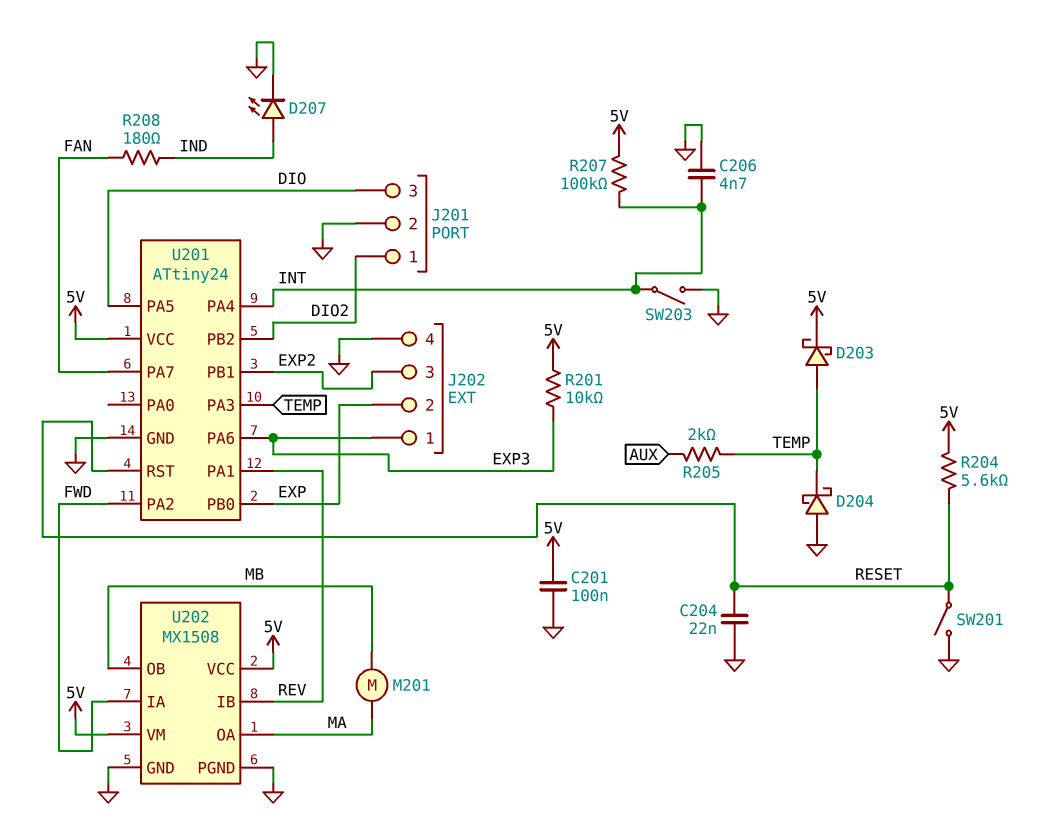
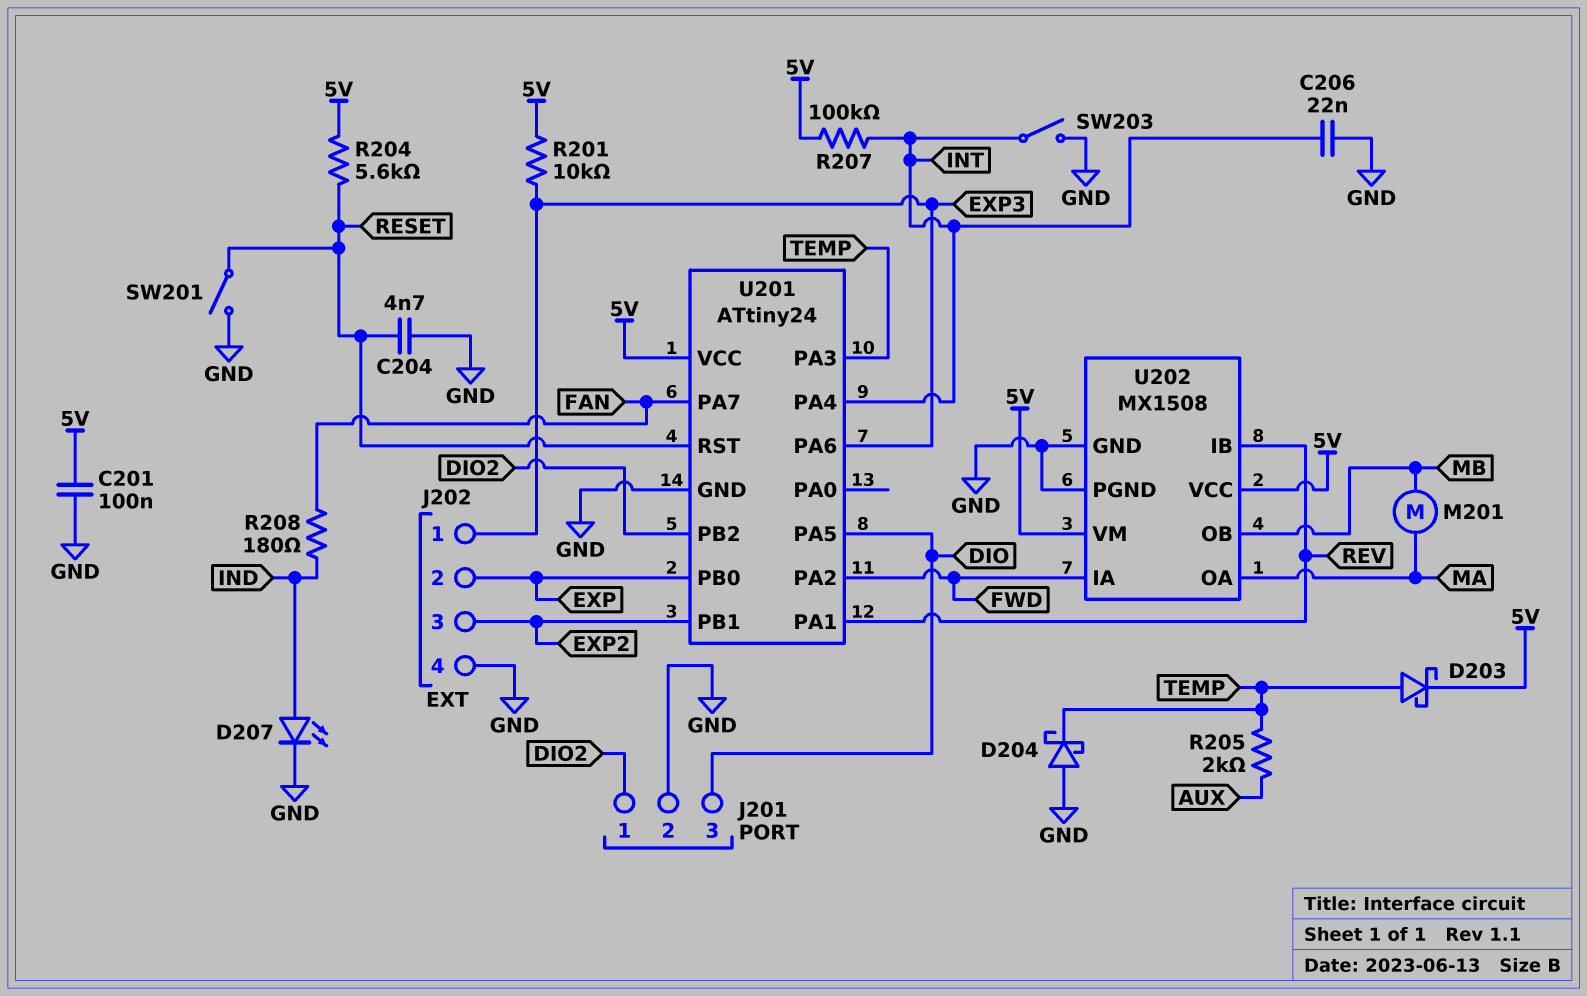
C204: 22nF (GND, RESET) -> 4.7nF (GND, RESET)
C206: 4.7nF (GND, INT) -> 22nF (GND, INT)

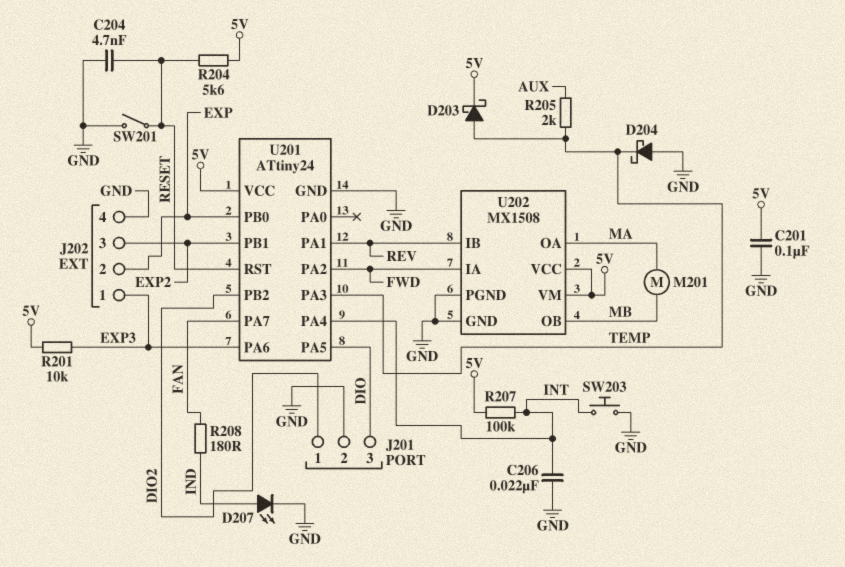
SW203: switch (GND, INT) -> button (GND, INT)

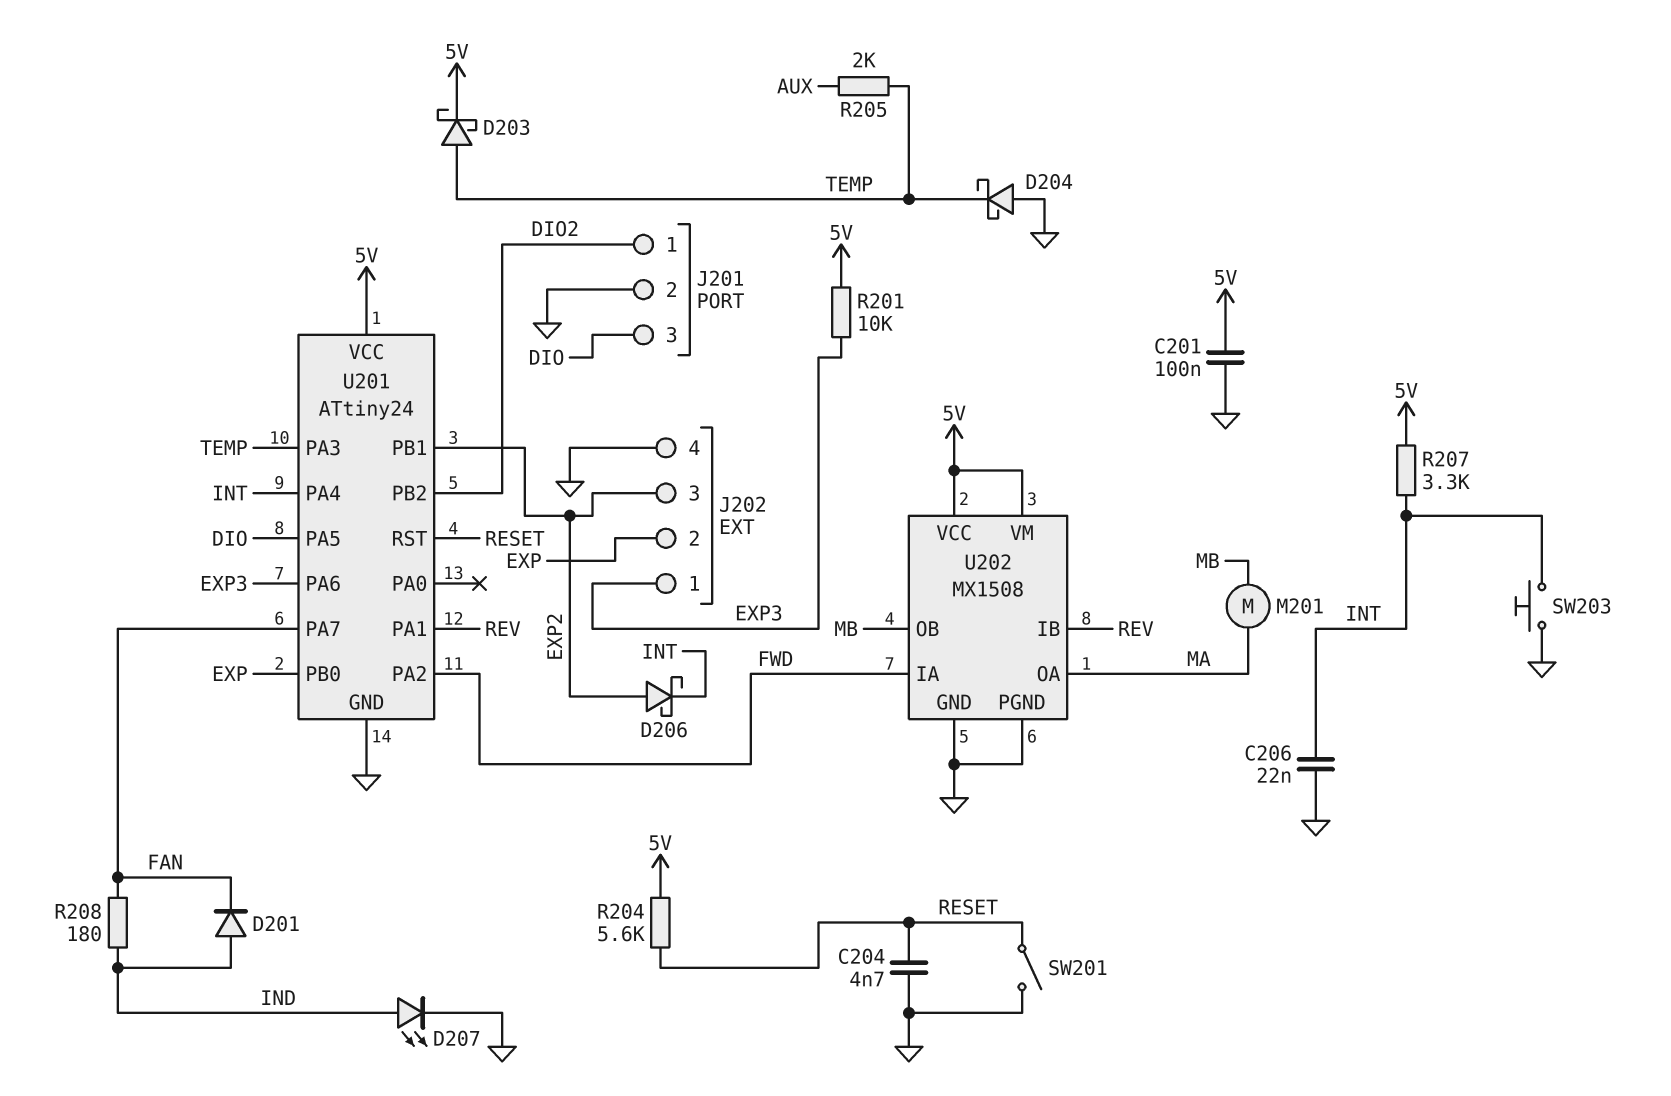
D201: none -> diode (A IND, K FAN)
D206: none -> schottky (A EXP2, K INT)
R207: 100k (5V, INT) -> 3.3k (5V, INT)

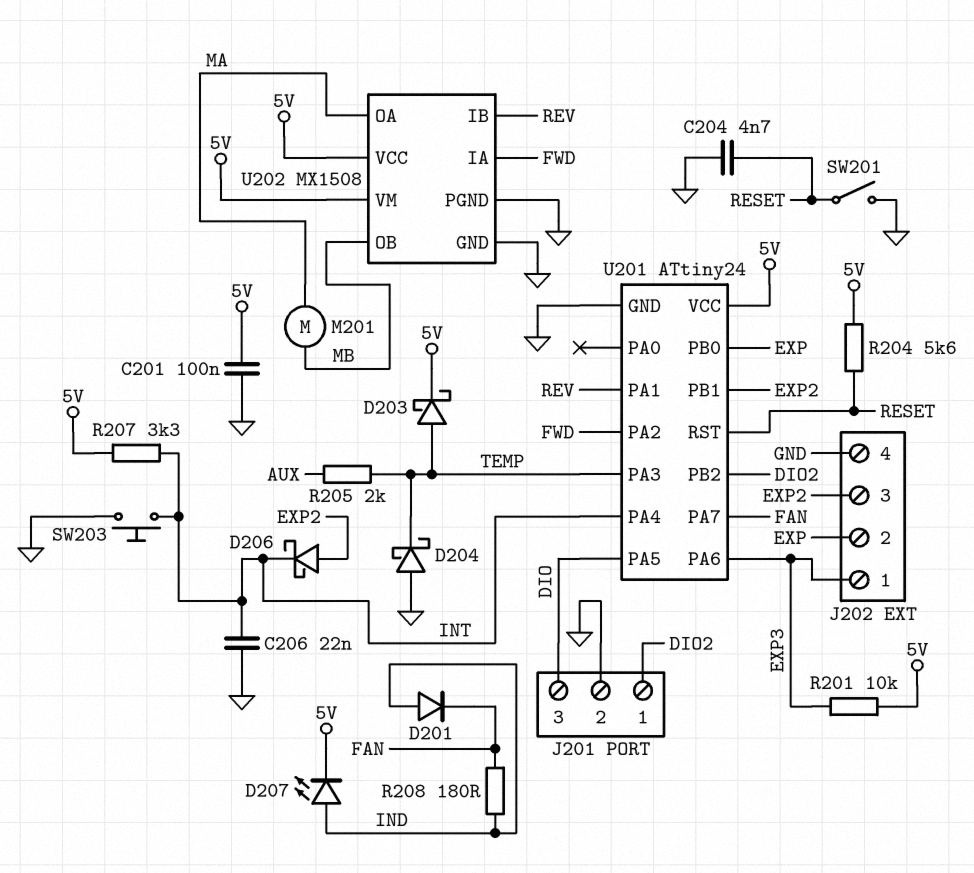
D207: LED (A IND, K GND) -> LED (A IND, K 5V)

